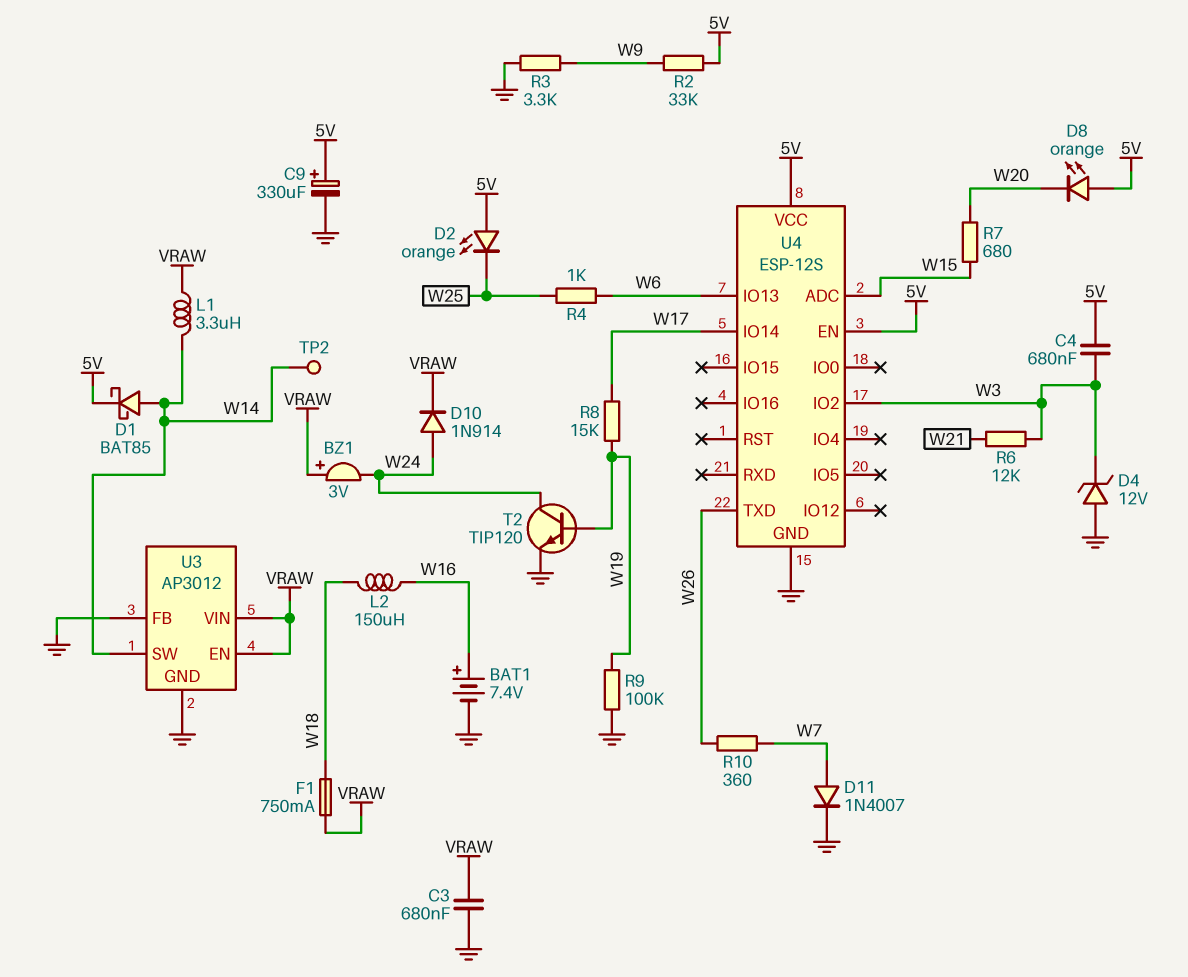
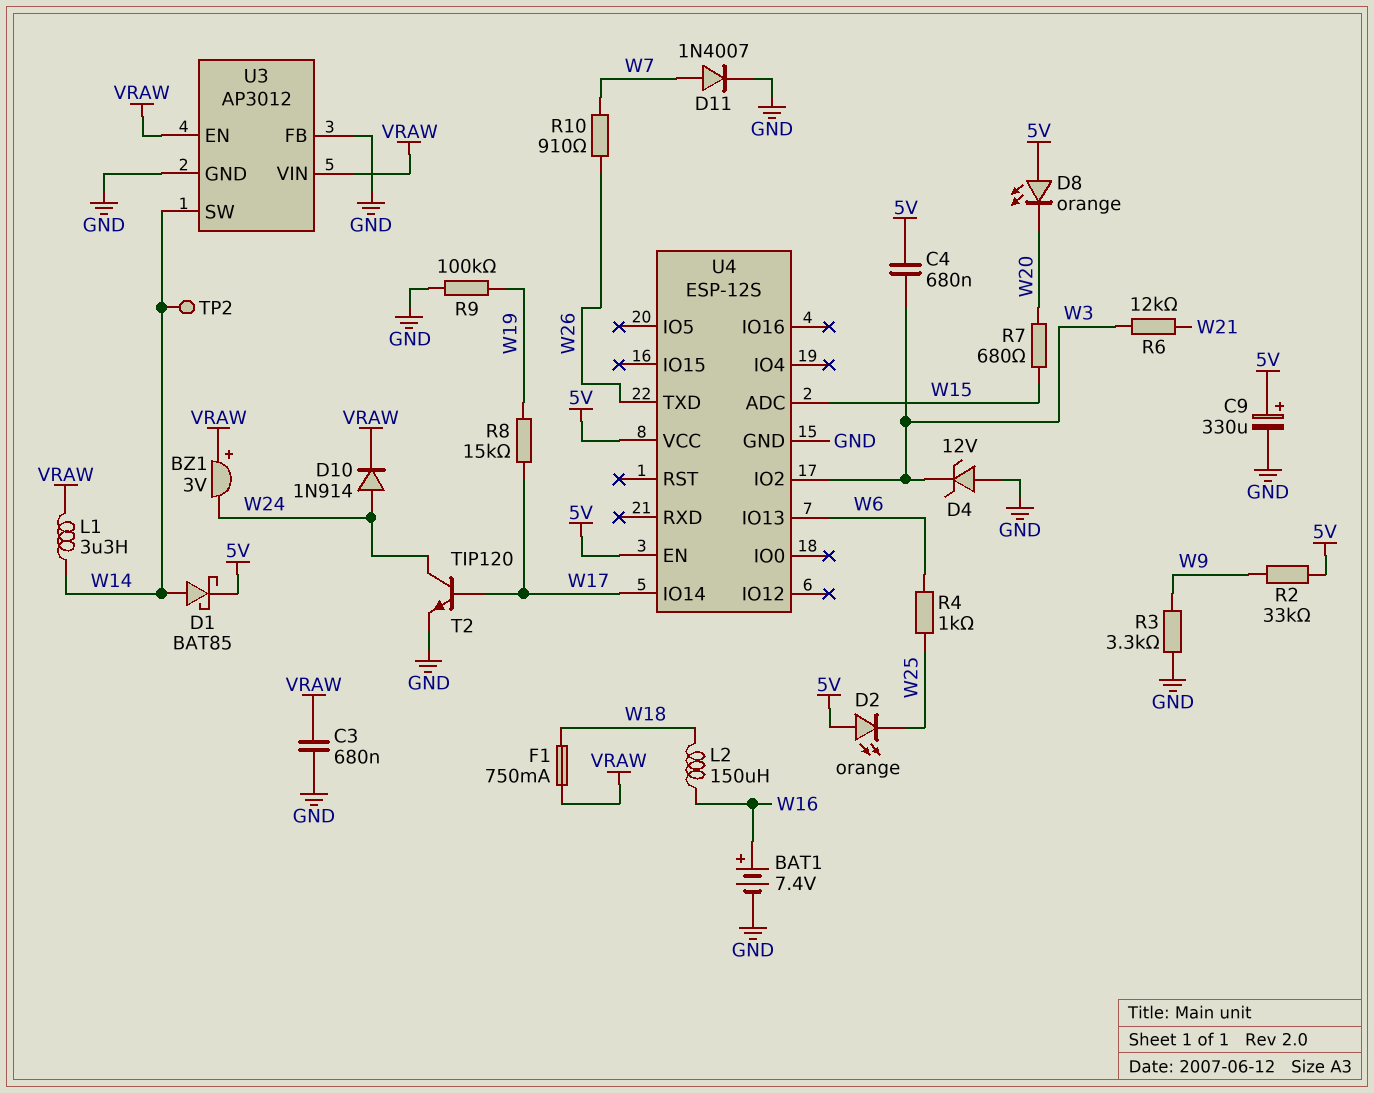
R10: 360 (W7, W26) -> 910 (W7, W26)
T2: NPN TIP120 (B W19, C W24, E GND) -> NPN TIP120 (B W17, C W24, E GND)

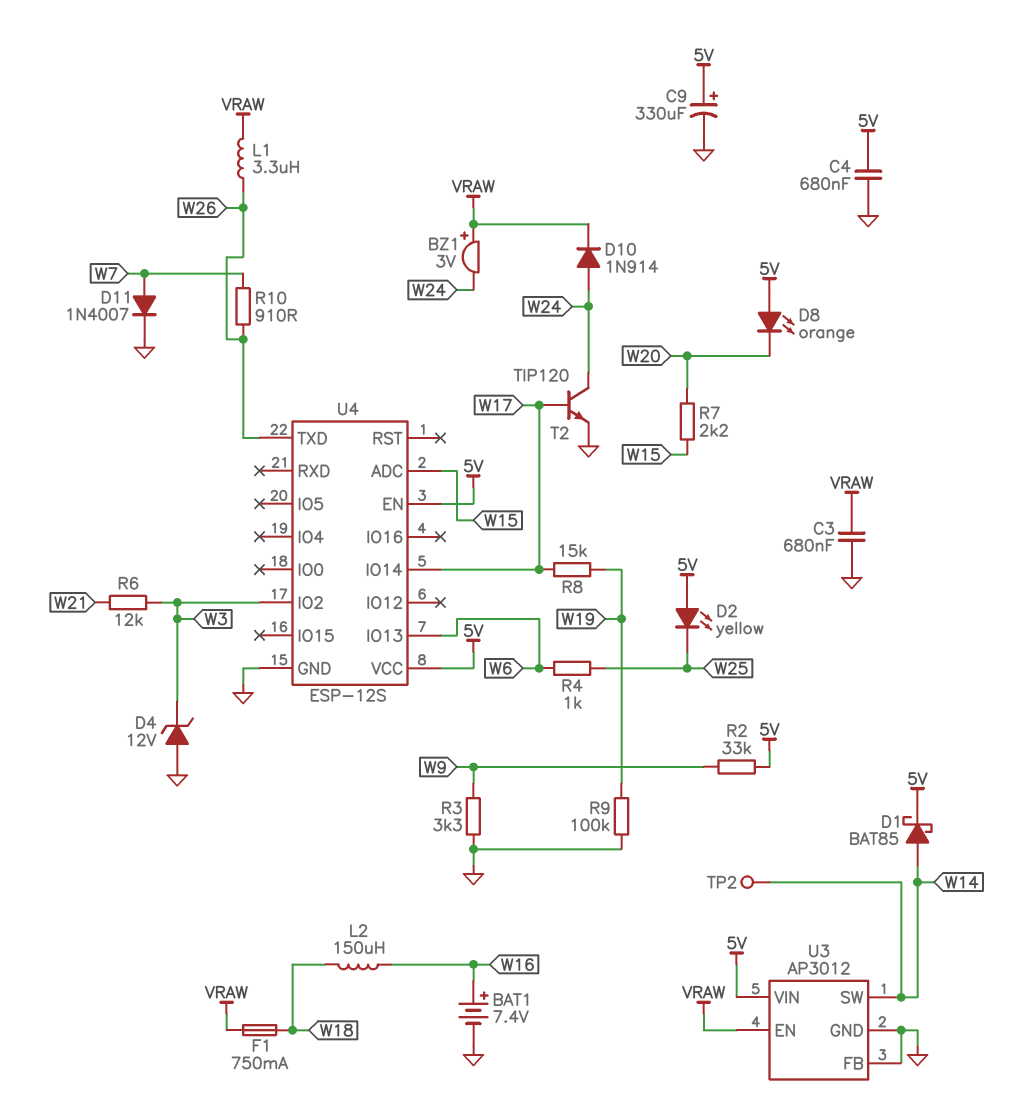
C4: 680nF (5V, W3) -> 680nF (5V, GND)
D2: LED orange (A 5V, K W25) -> LED yellow (A 5V, K W25)
L1: 3.3uH (VRAW, W14) -> 3.3uH (VRAW, W26)
R7: 680 (W15, W20) -> 2.2k (W15, W20)
U3 pin VIN: VRAW -> 5V

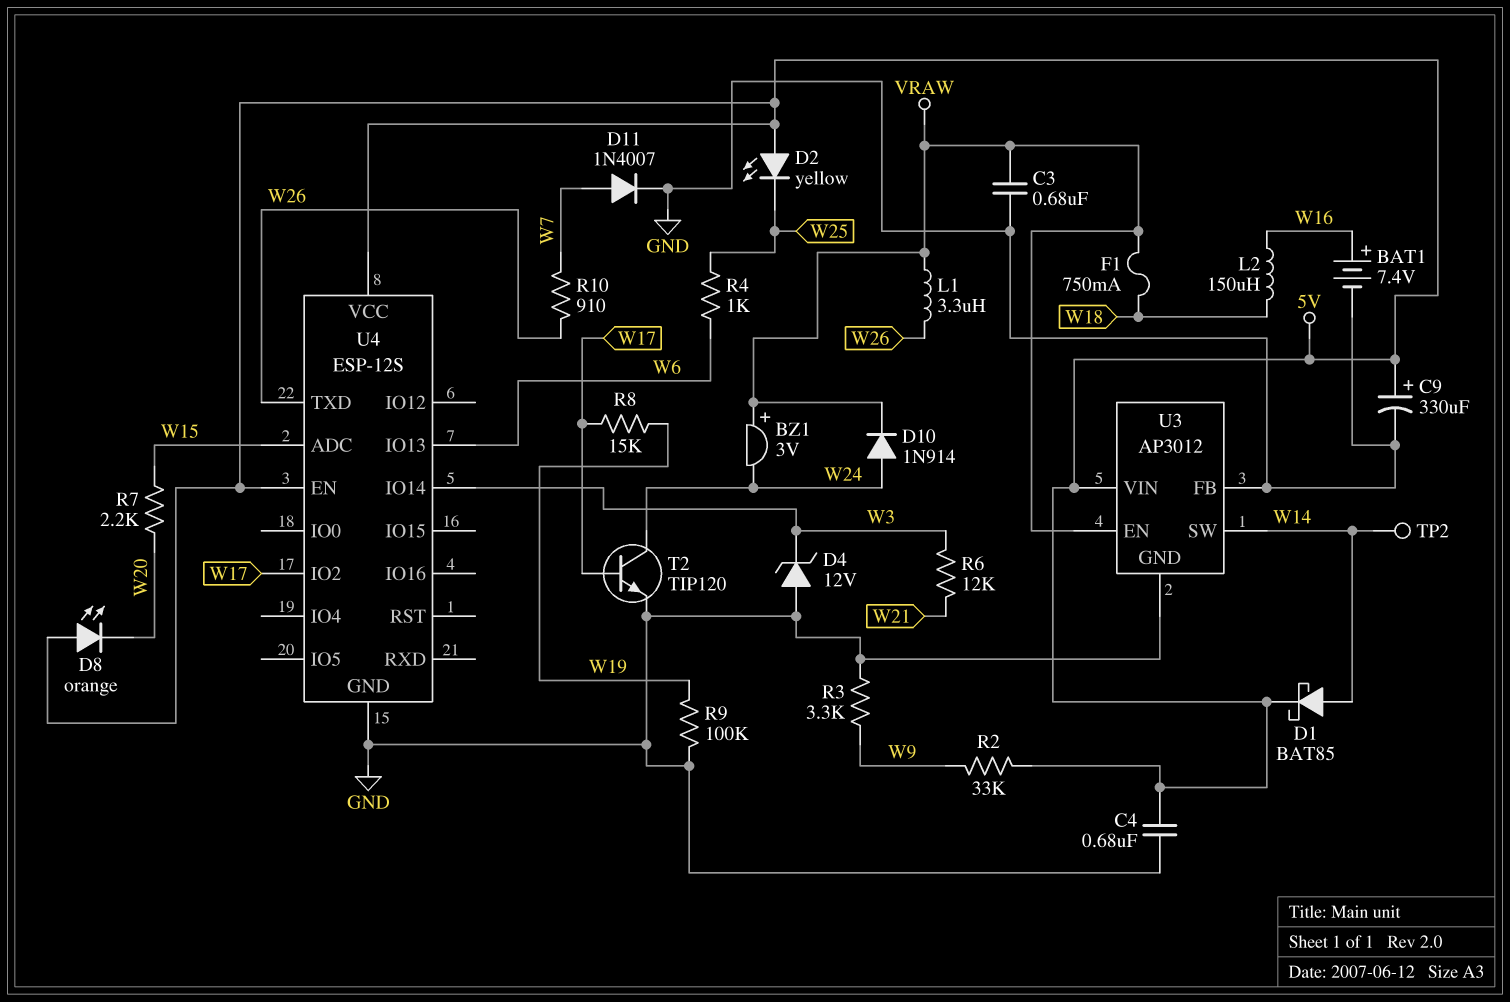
U4 pin IO2: W3 -> W17
U4 pin IO14: W17 -> W3

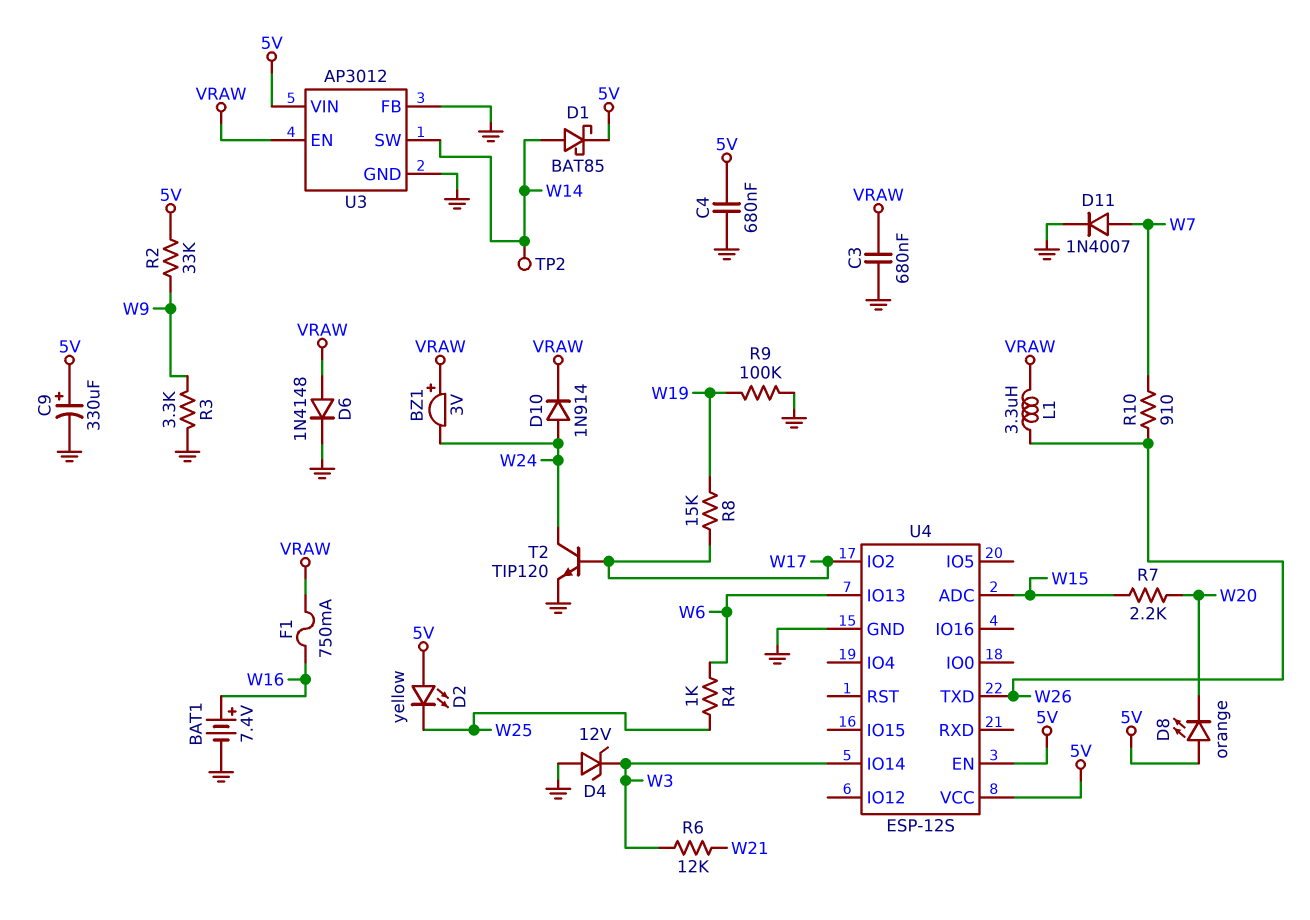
D6: none -> diode 1N4148 (A VRAW, K GND)
F1: 750mA (VRAW, W18) -> 750mA (VRAW, W16)
L2: 150uH (W16, W18) -> none

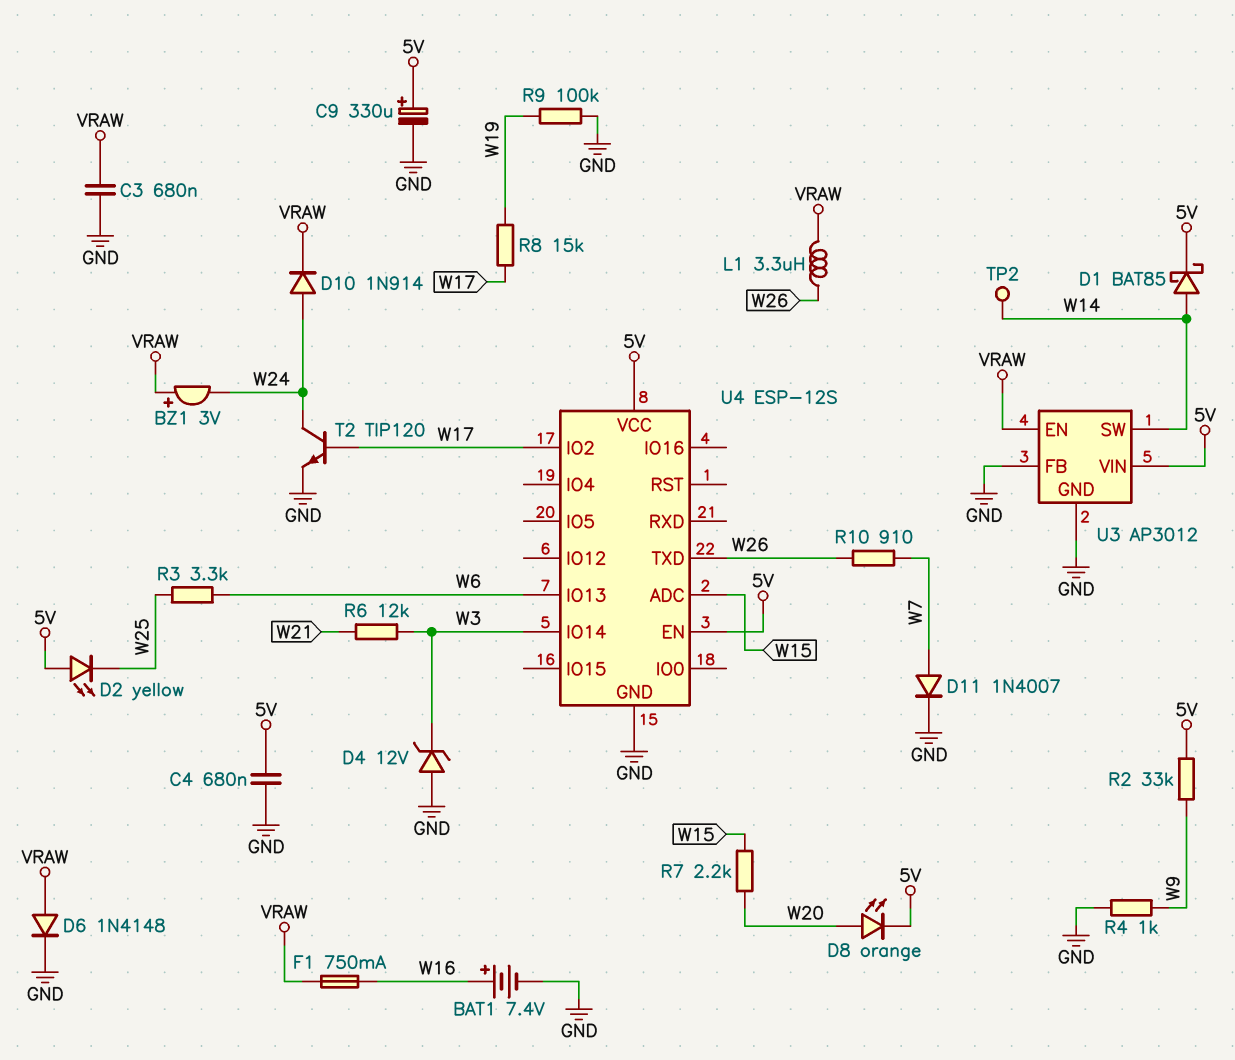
D8: LED orange (A 5V, K W20) -> LED orange (A W20, K 5V)
R3: 3.3k (GND, W9) -> 3.3k (W6, W25)
R4: 1k (W6, W25) -> 1k (GND, W9)

